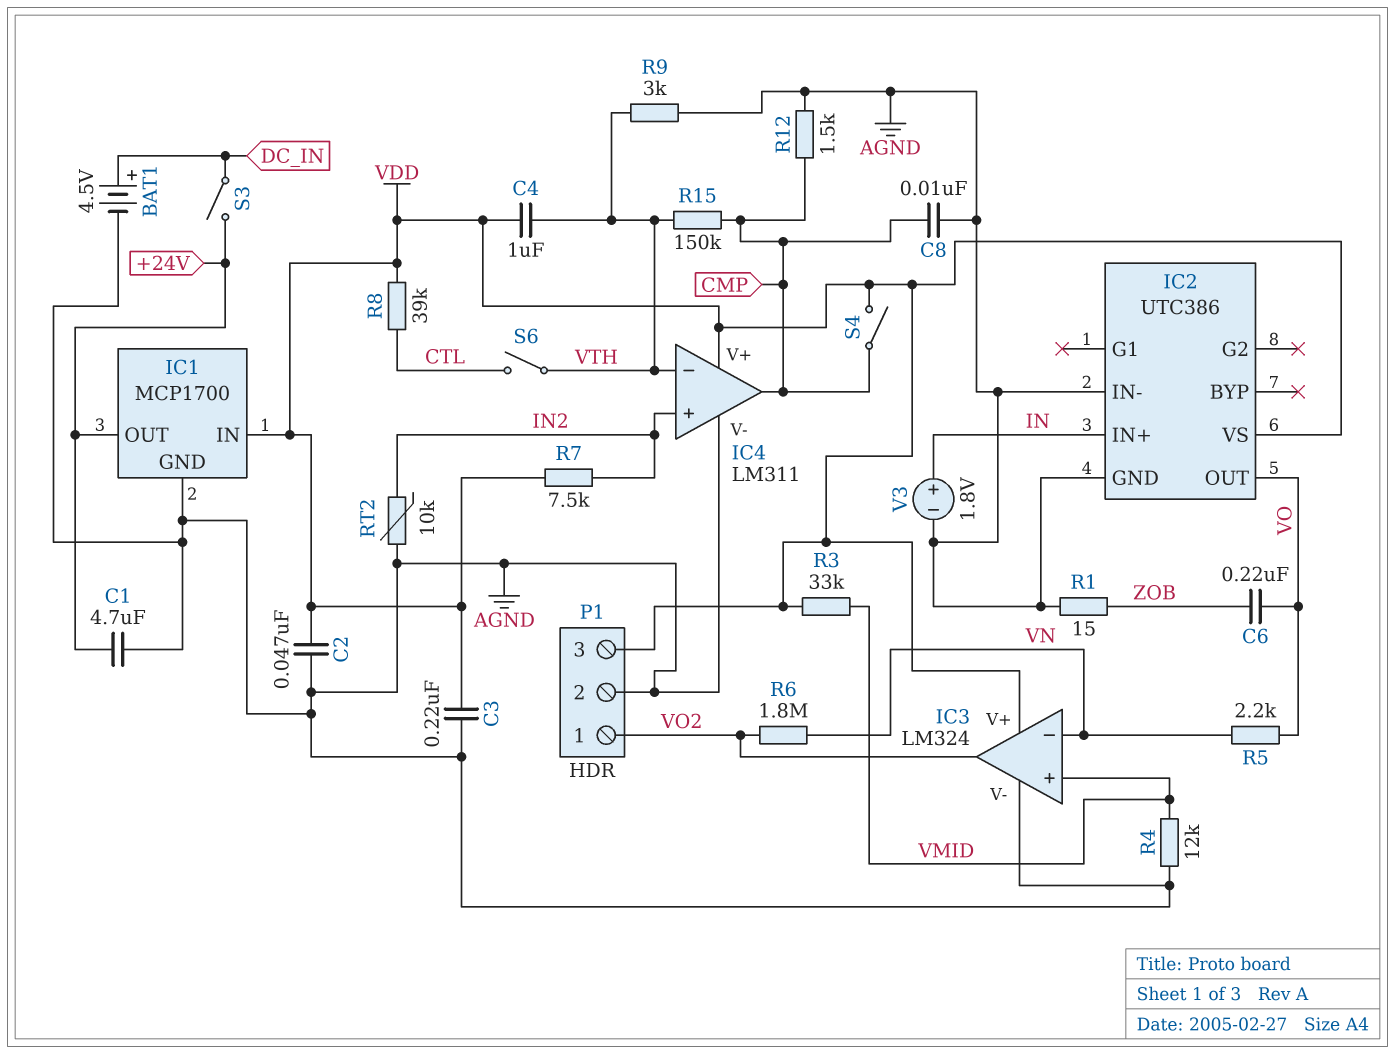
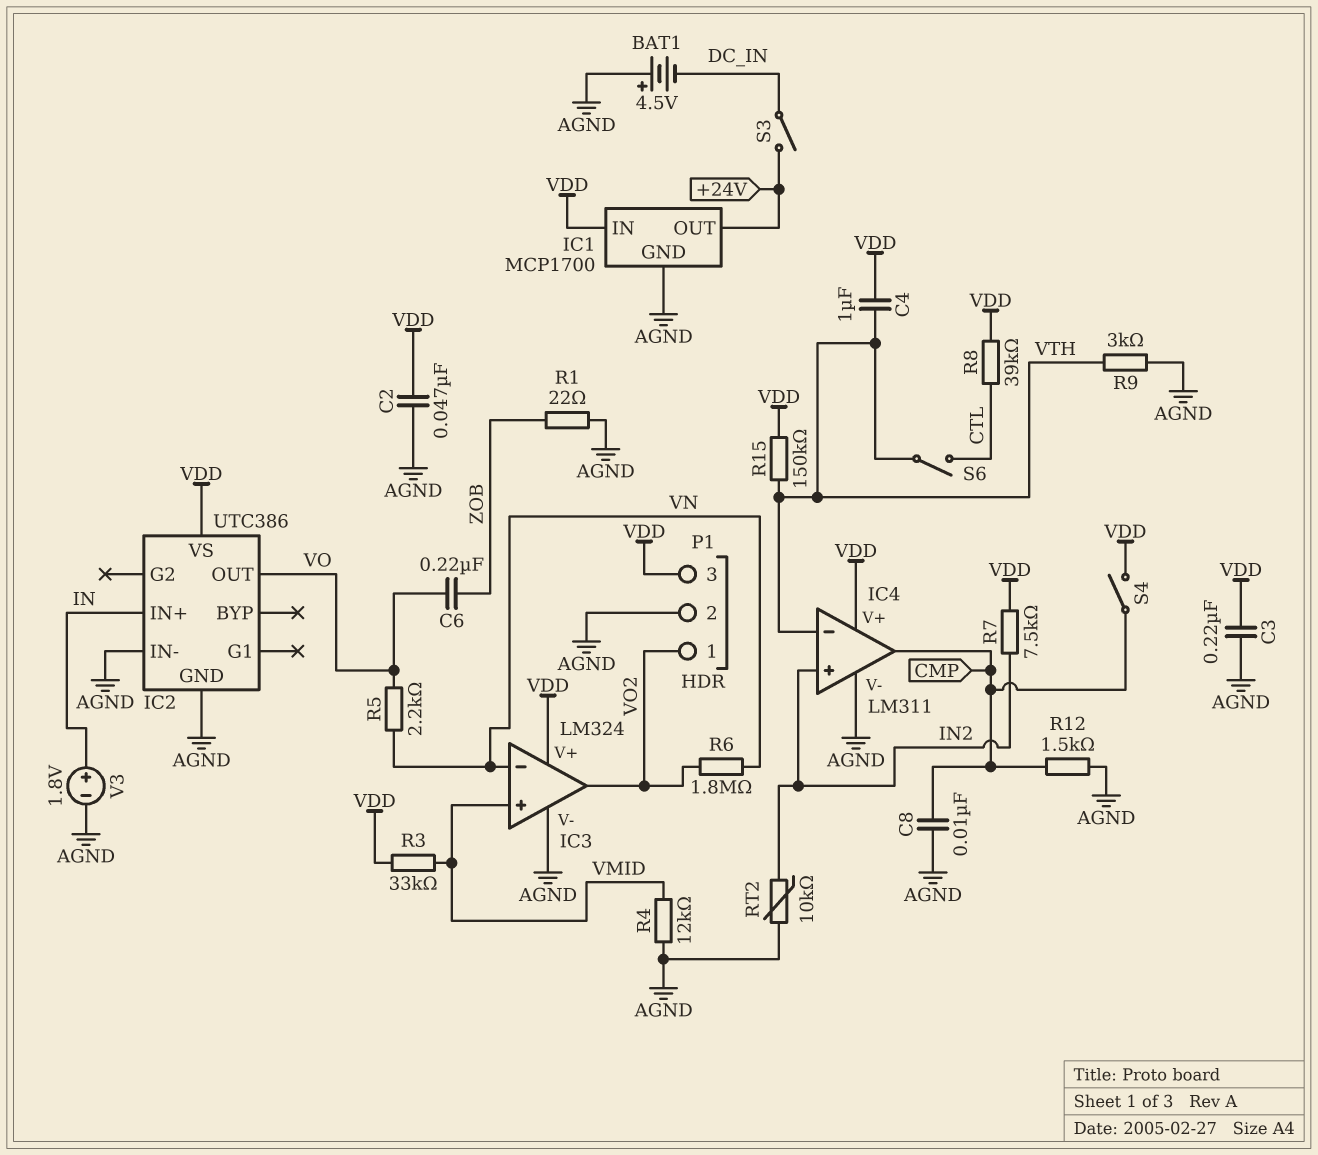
BAT1: 4.5V (plus DC_IN, minus AGND) -> 4.5V (plus AGND, minus DC_IN)
C1: 4.7uF (+24V, AGND) -> none
R1: 15 (AGND, ZOB) -> 22 (AGND, ZOB)
R15: 150k (CMP, VTH) -> 150k (VDD, VTH)

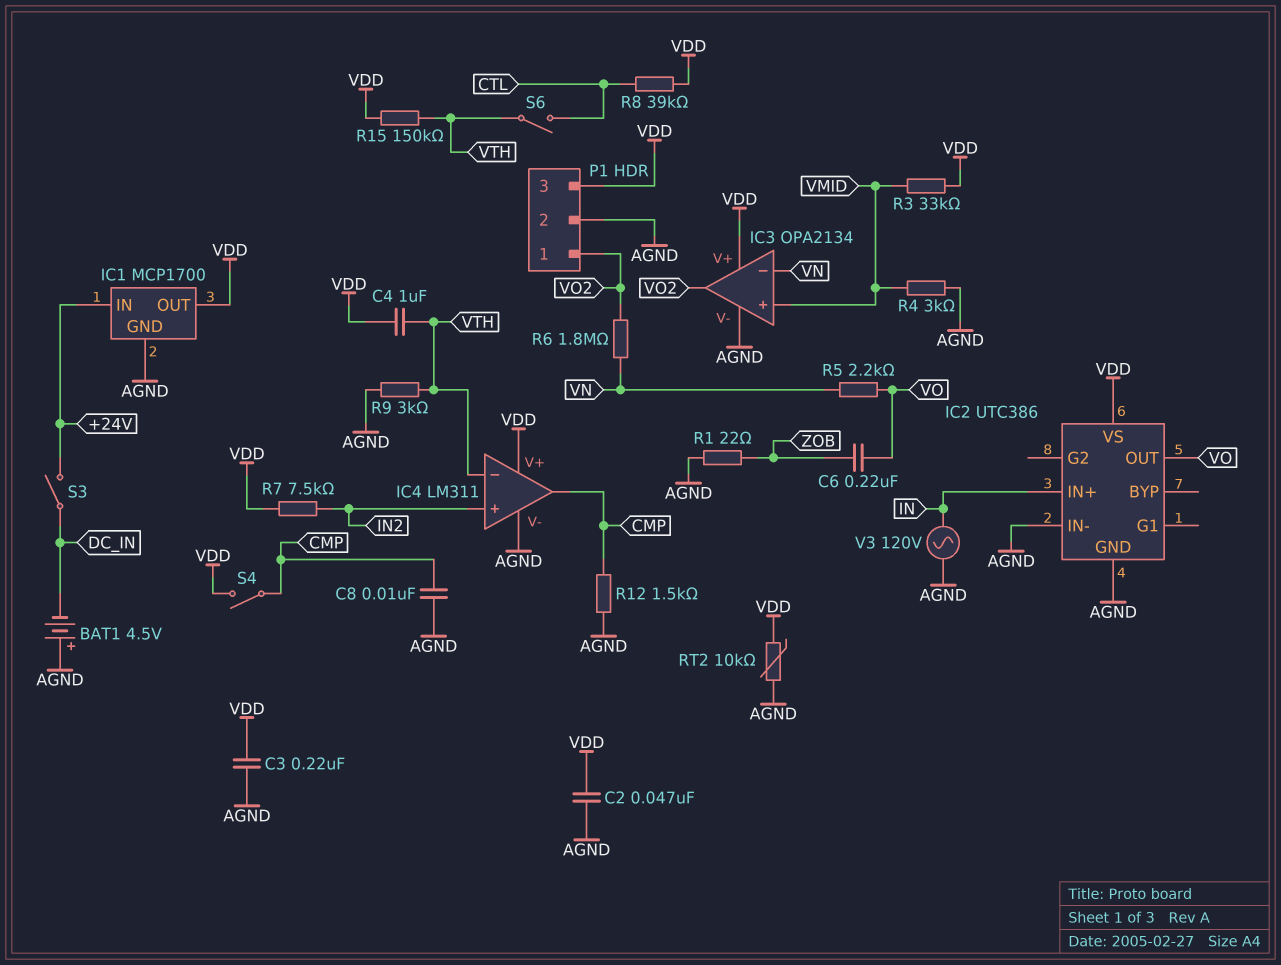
IC1 pin IN: VDD -> +24V
IC1 pin OUT: +24V -> VDD
IC3: LM324 -> OPA2134
R4: 12k (AGND, VMID) -> 3k (AGND, VMID)
RT2: 10k (AGND, IN2) -> 10k (AGND, VDD)
V3: 1.8V (plus IN, minus AGND) -> AC 120V (AGND, IN)

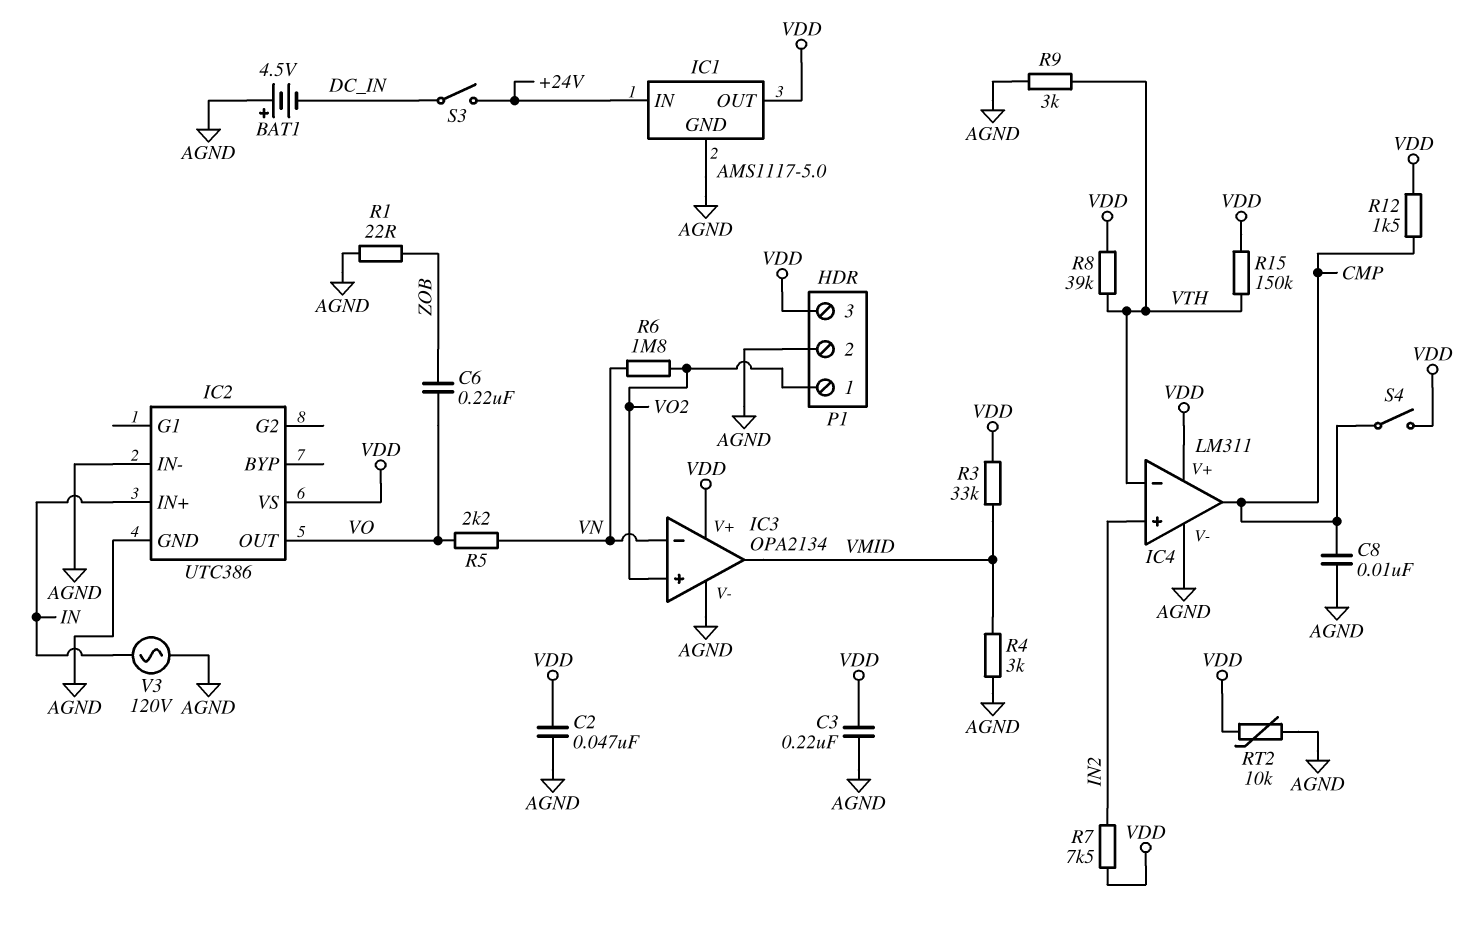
C4: 1uF (VDD, VTH) -> none
IC1: MCP1700 -> AMS1117-5.0
IC3 pin in+: VMID -> VO2
IC3 pin out: VO2 -> VMID
R8: 39k (CTL, VDD) -> 39k (VDD, VTH)
R12: 1.5k (AGND, CMP) -> 1.5k (CMP, VDD)
S6: switch (CTL, VTH) -> none

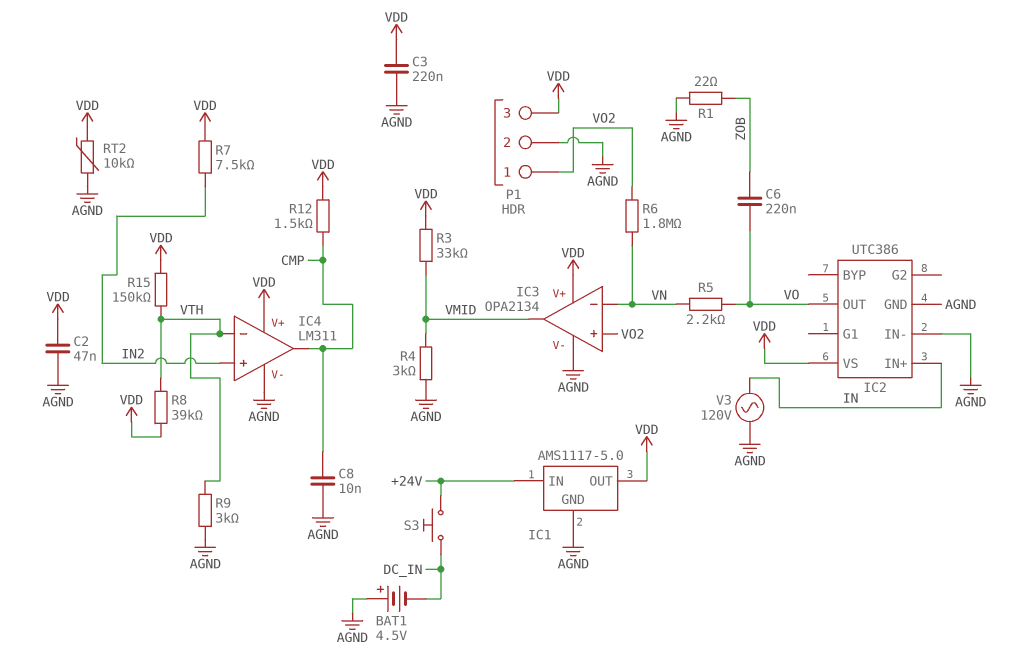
S3: switch (+24V, DC_IN) -> button (+24V, DC_IN)
S4: switch (CMP, VDD) -> none

